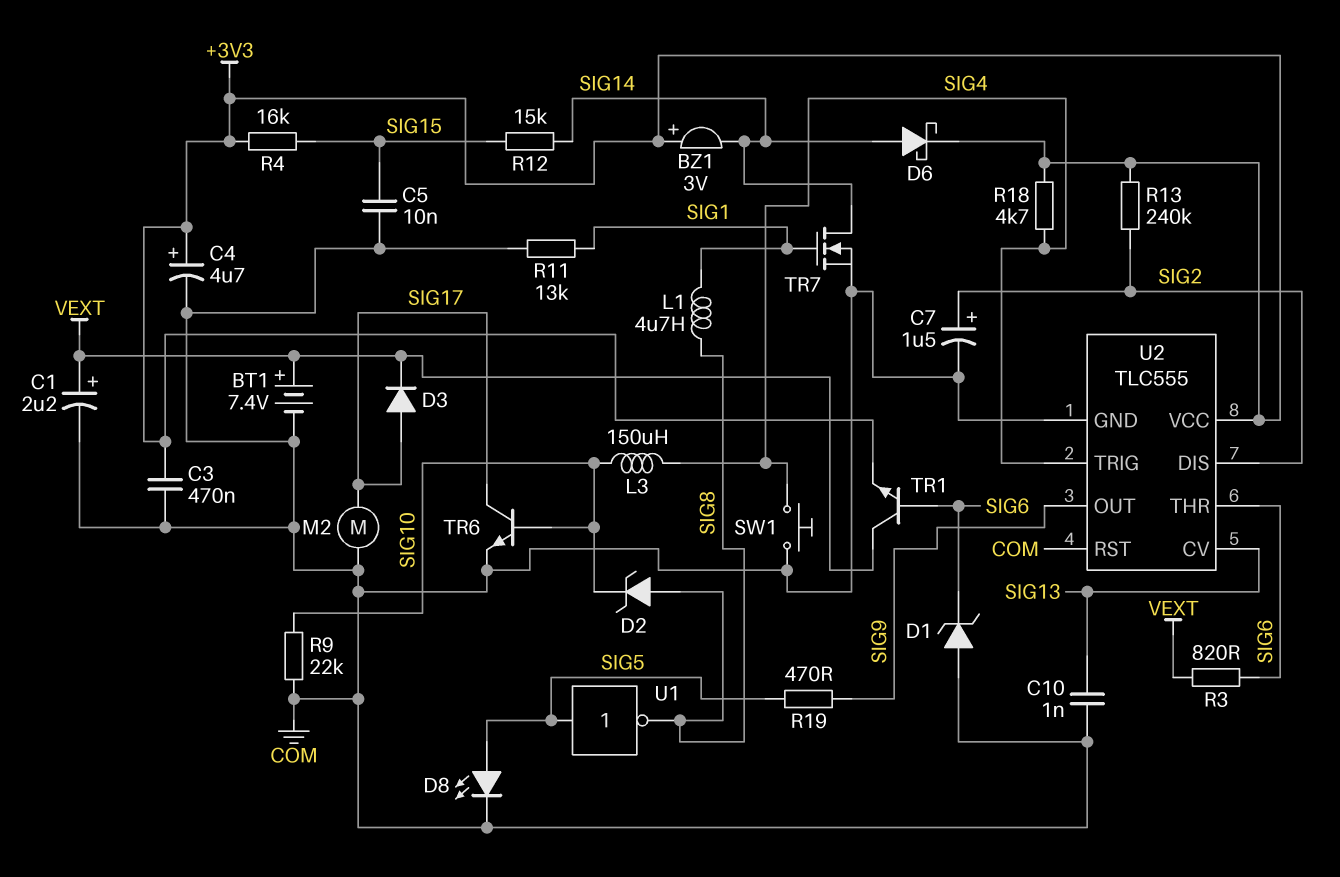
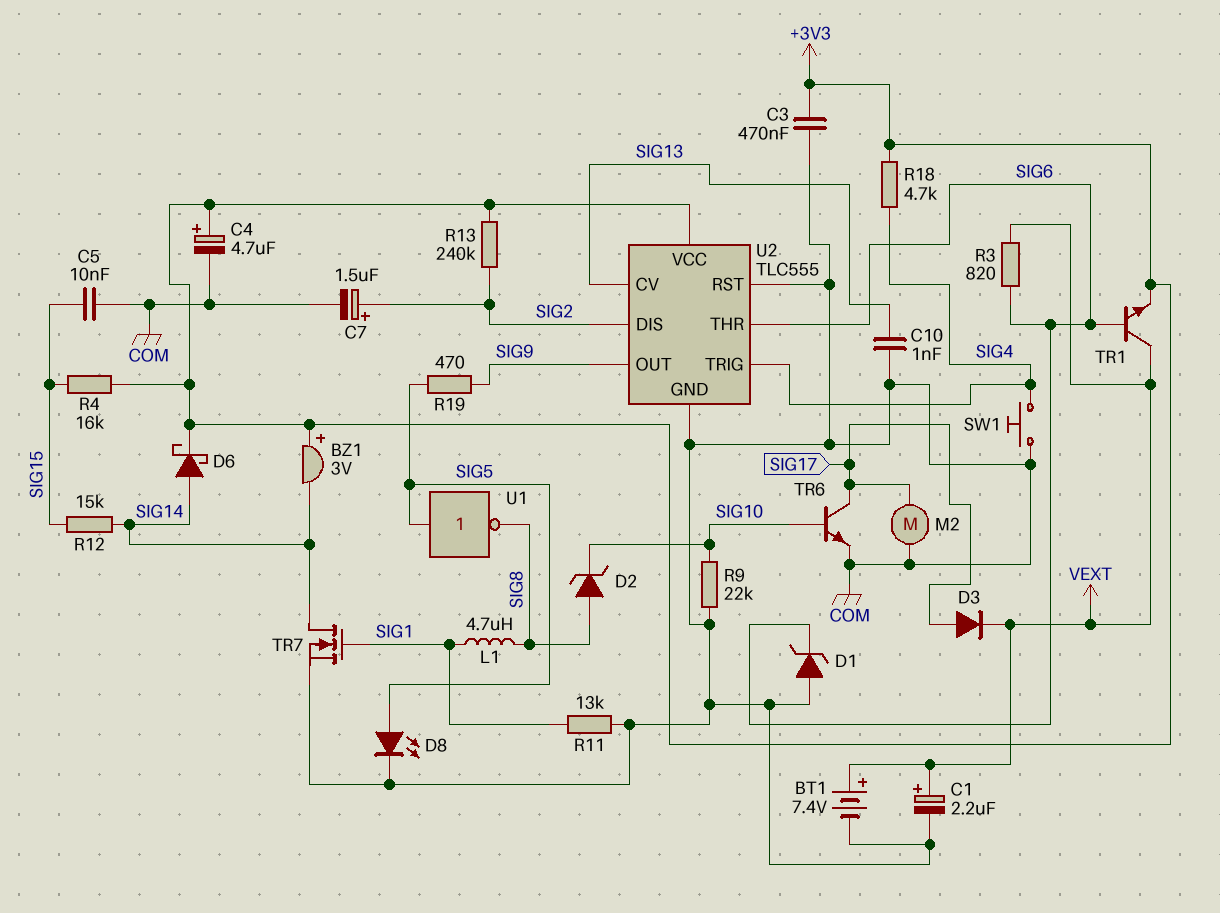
L3: 150uH (SIG4, SIG10) -> none

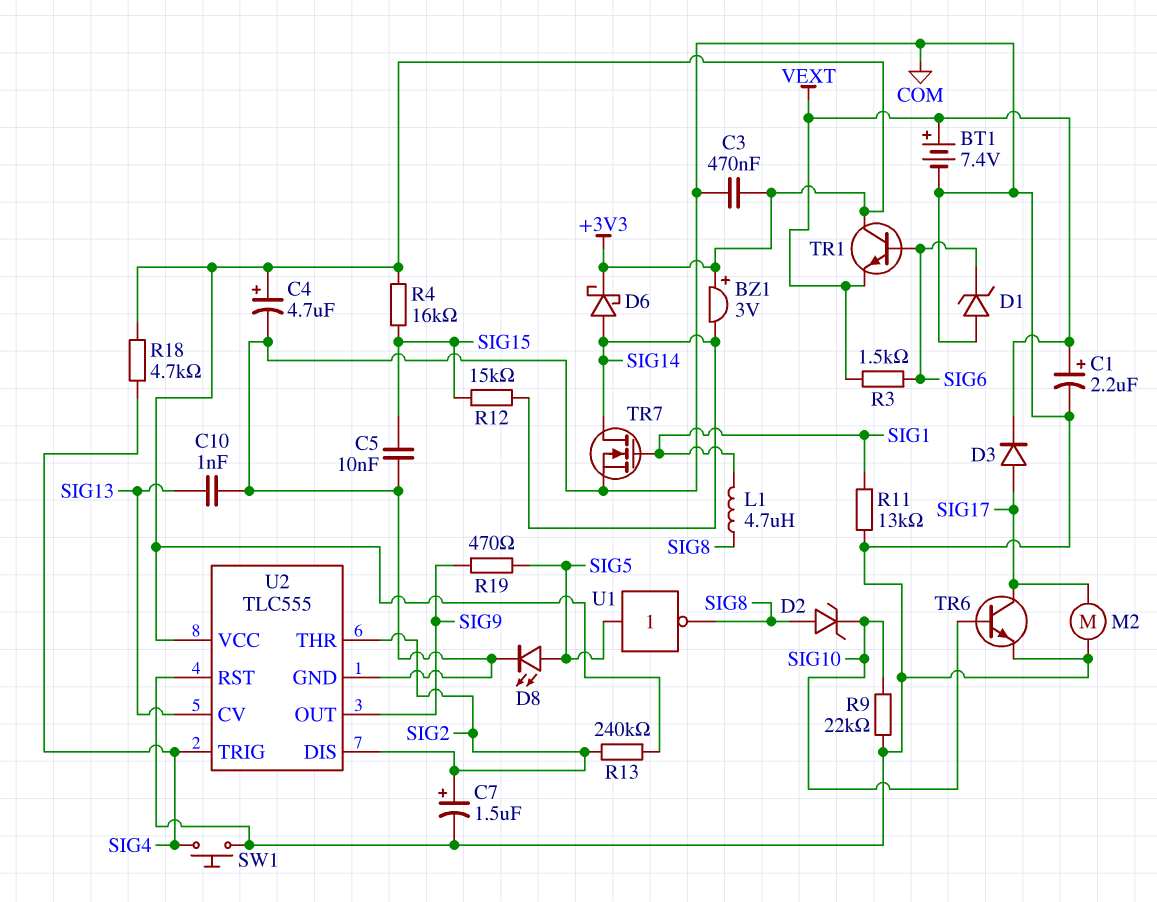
R3: 820 (SIG6, VEXT) -> 1.5k (SIG6, VEXT)
TR1: NPN (B SIG6, C VEXT, E +3V3) -> NPN (B SIG6, C +3V3, E VEXT)
U2 pin THR: SIG6 -> SIG2

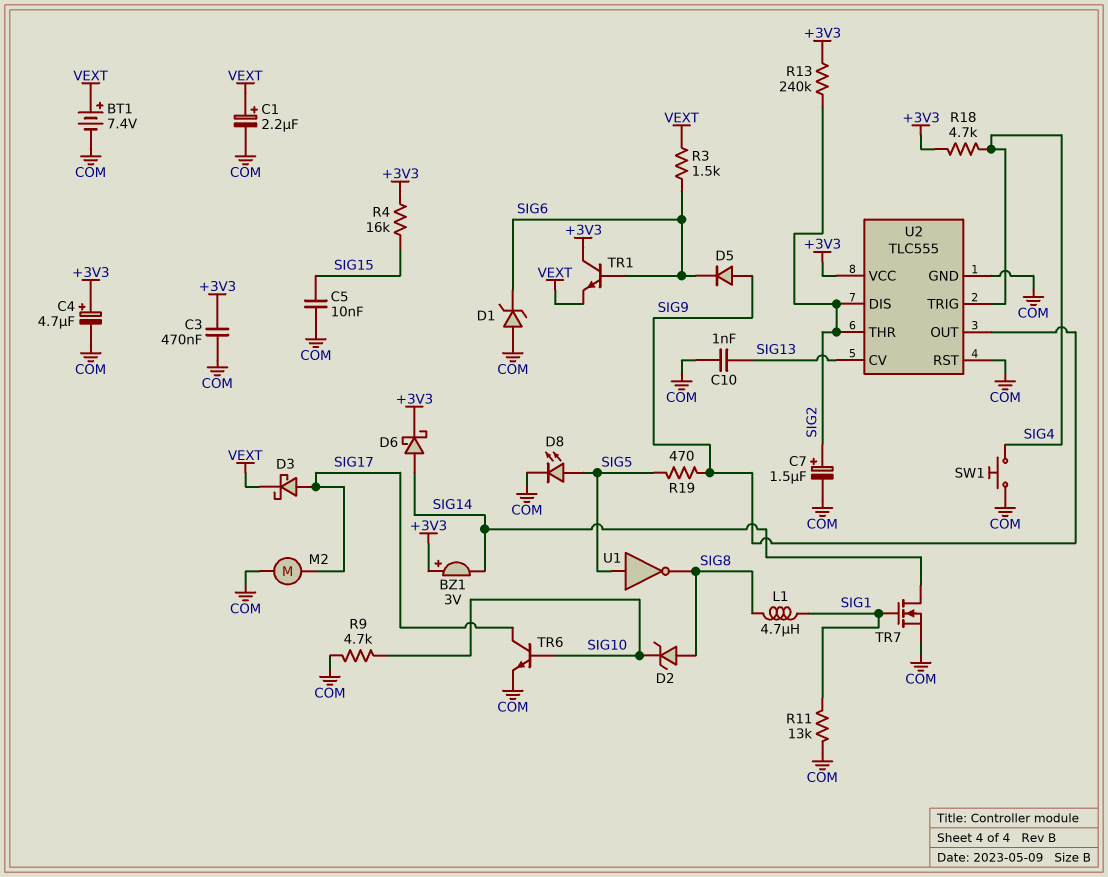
D3: diode (A SIG17, K VEXT) -> schottky (A SIG17, K VEXT)
D5: none -> diode (A SIG9, K SIG6)
R9: 22k (COM, SIG10) -> 4.7k (COM, SIG10)
R12: 15k (SIG14, SIG15) -> none

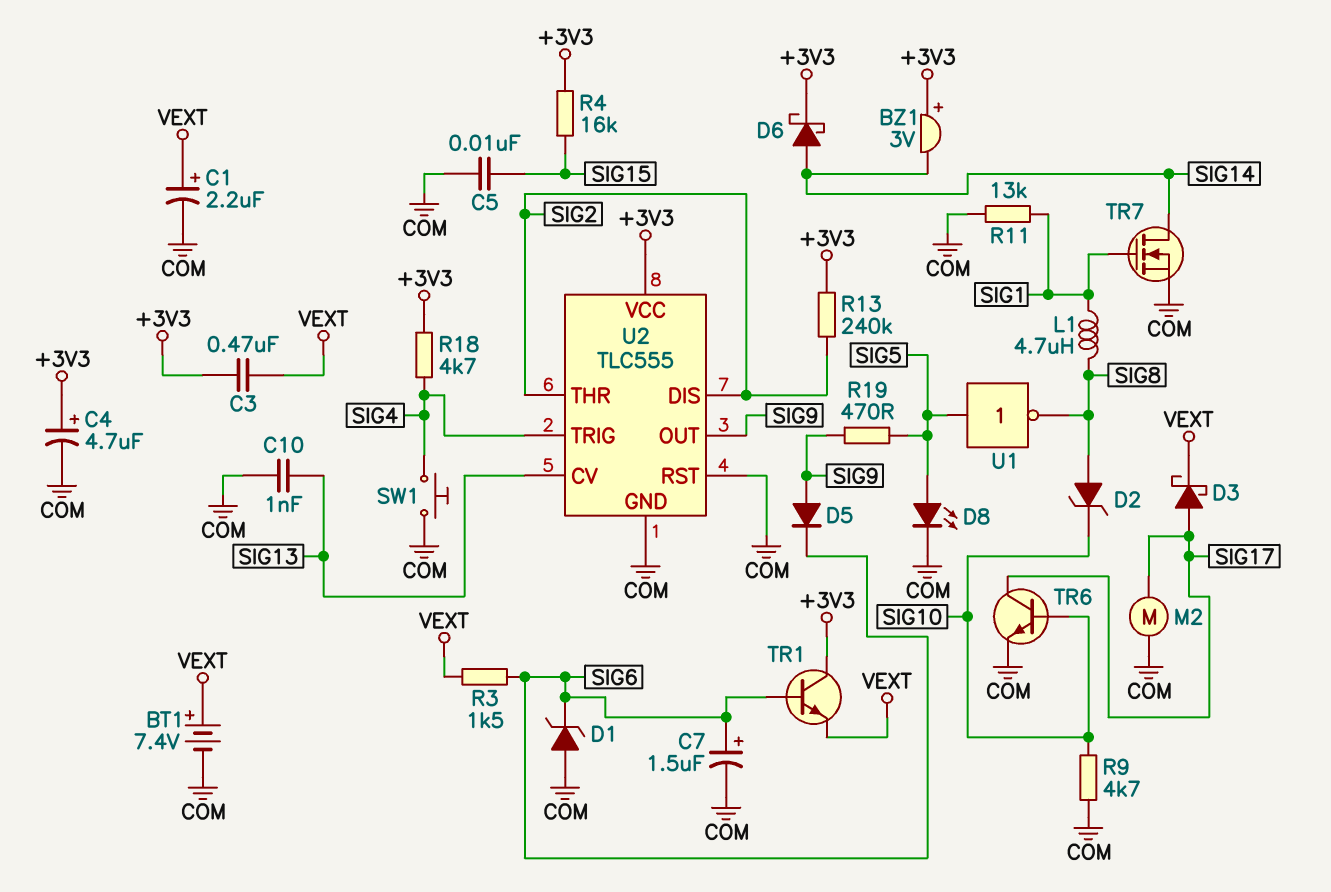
C3: 470nF (+3V3, COM) -> 470nF (+3V3, VEXT)
C7: 1.5uF (plus SIG2, minus COM) -> 1.5uF (plus SIG6, minus COM)

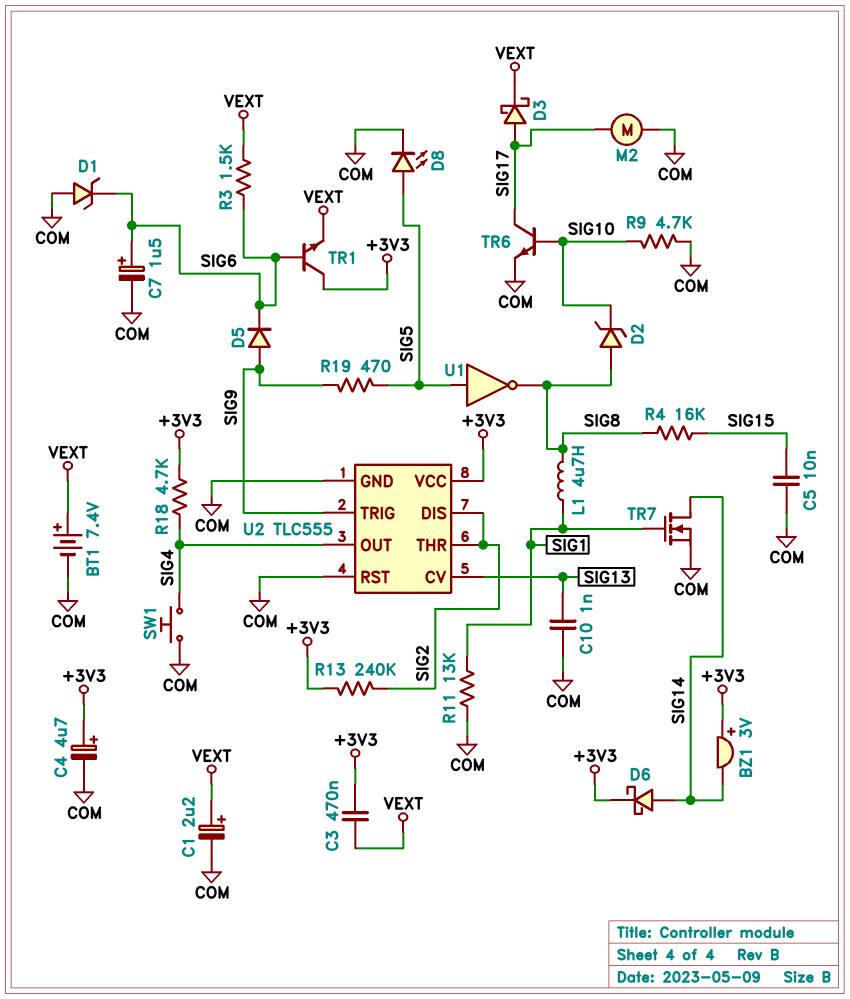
R4: 16k (+3V3, SIG15) -> 16k (SIG8, SIG15)
U2 pin OUT: SIG9 -> SIG4
U2 pin TRIG: SIG4 -> SIG9

